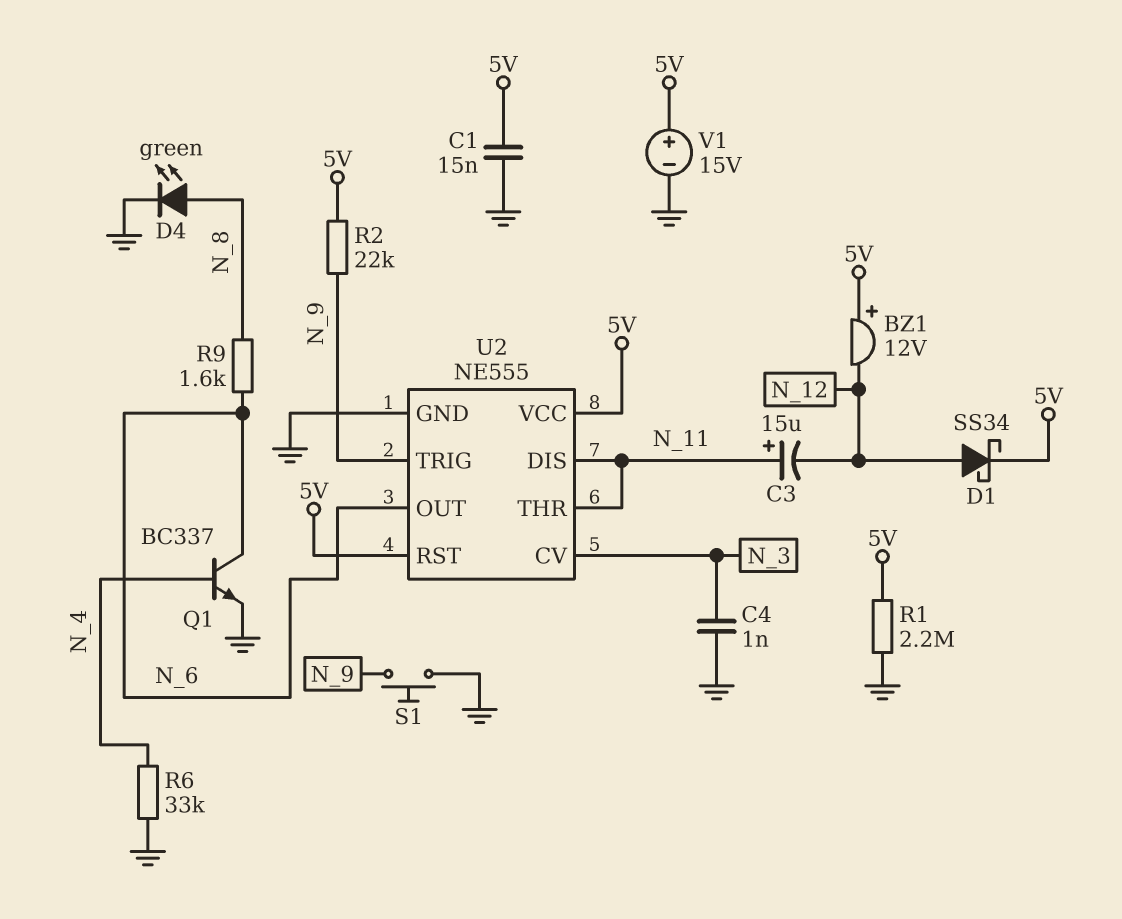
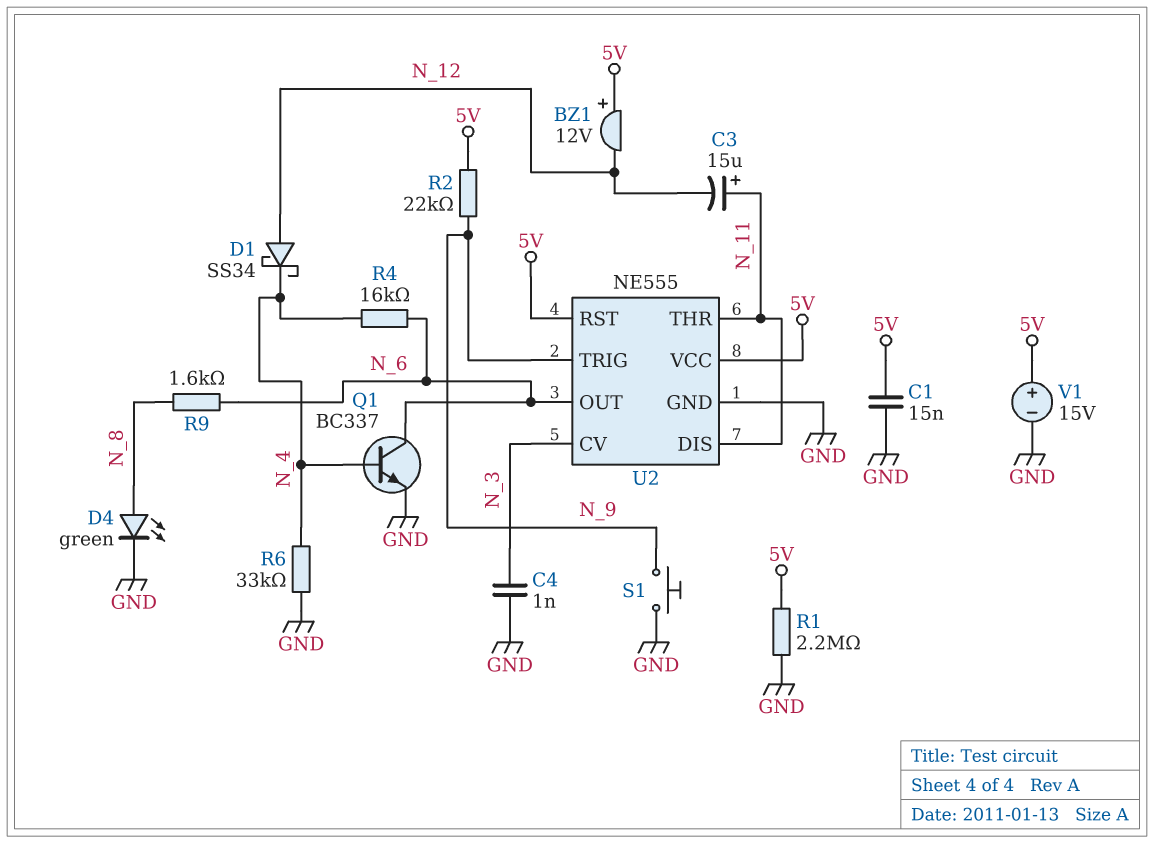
D1: schottky SS34 (A N_12, K 5V) -> schottky SS34 (A N_12, K N_4)
R4: none -> 16k (N_4, N_6)

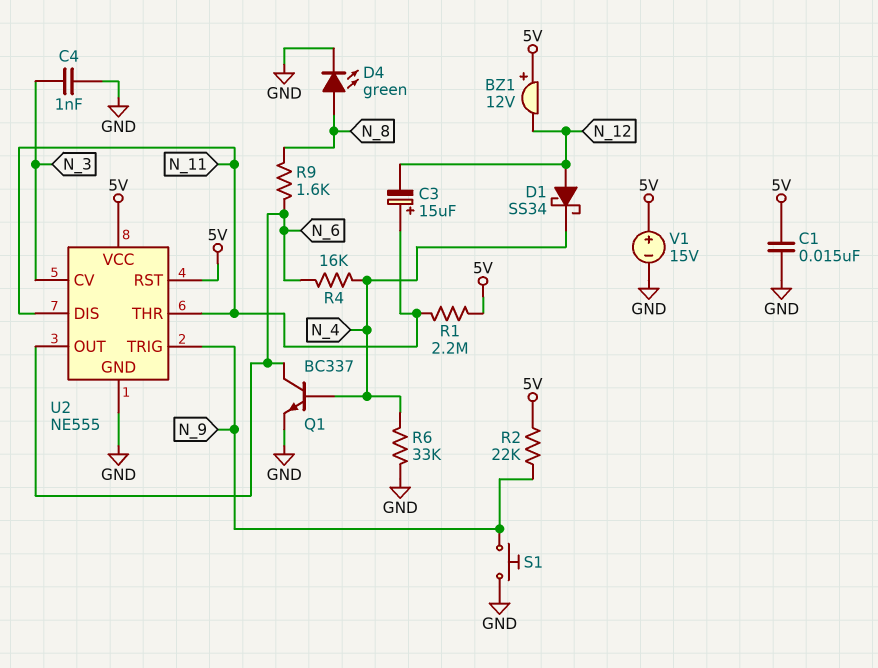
R1: 2.2M (5V, GND) -> 2.2M (5V, N_11)

